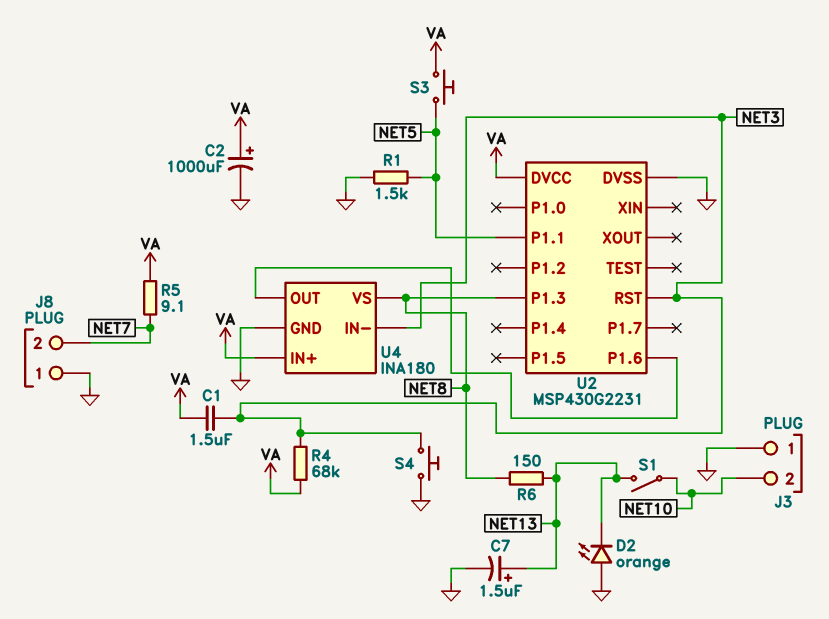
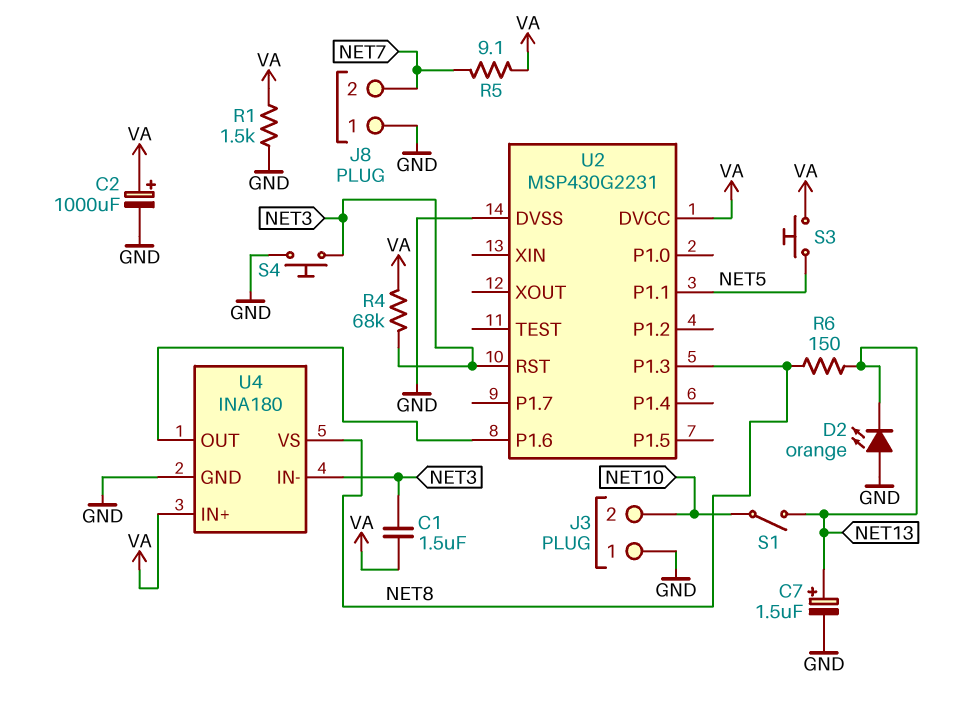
R1: 1.5k (GND, NET5) -> 1.5k (GND, VA)

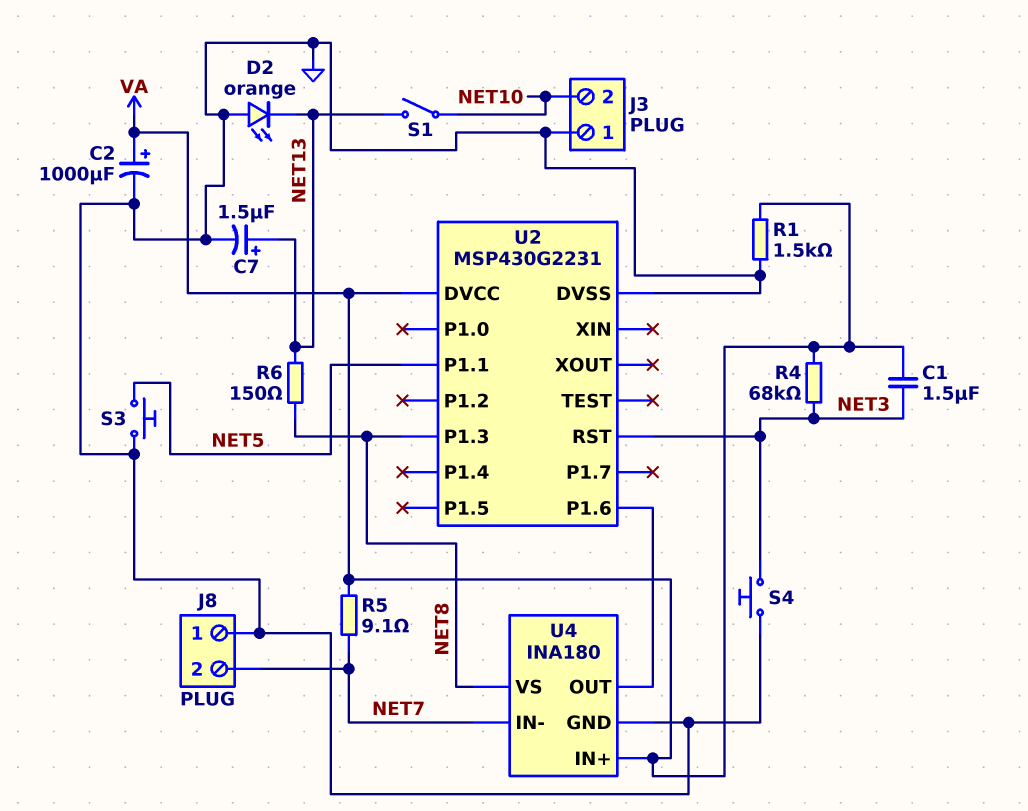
S3: button (NET5, VA) -> button (GND, NET5)
U4 pin IN-: NET3 -> NET7

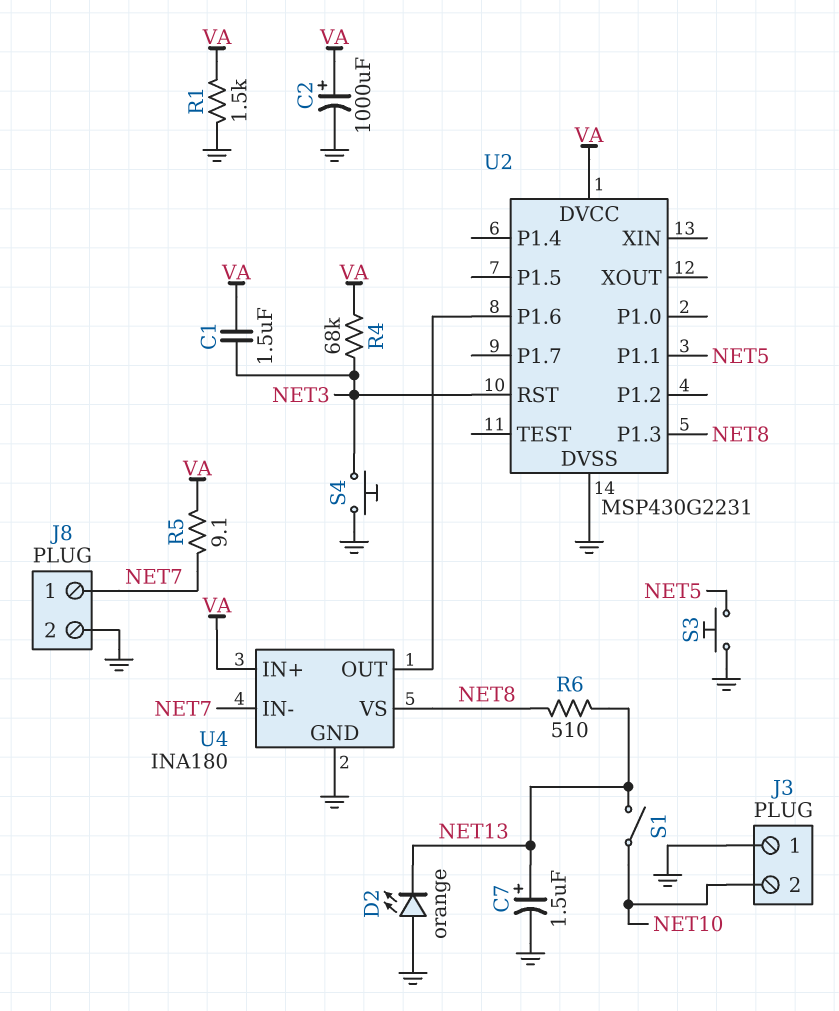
J8 pin 1: GND -> NET7
J8 pin 2: NET7 -> GND
R6: 150 (NET8, NET13) -> 510 (NET8, NET13)

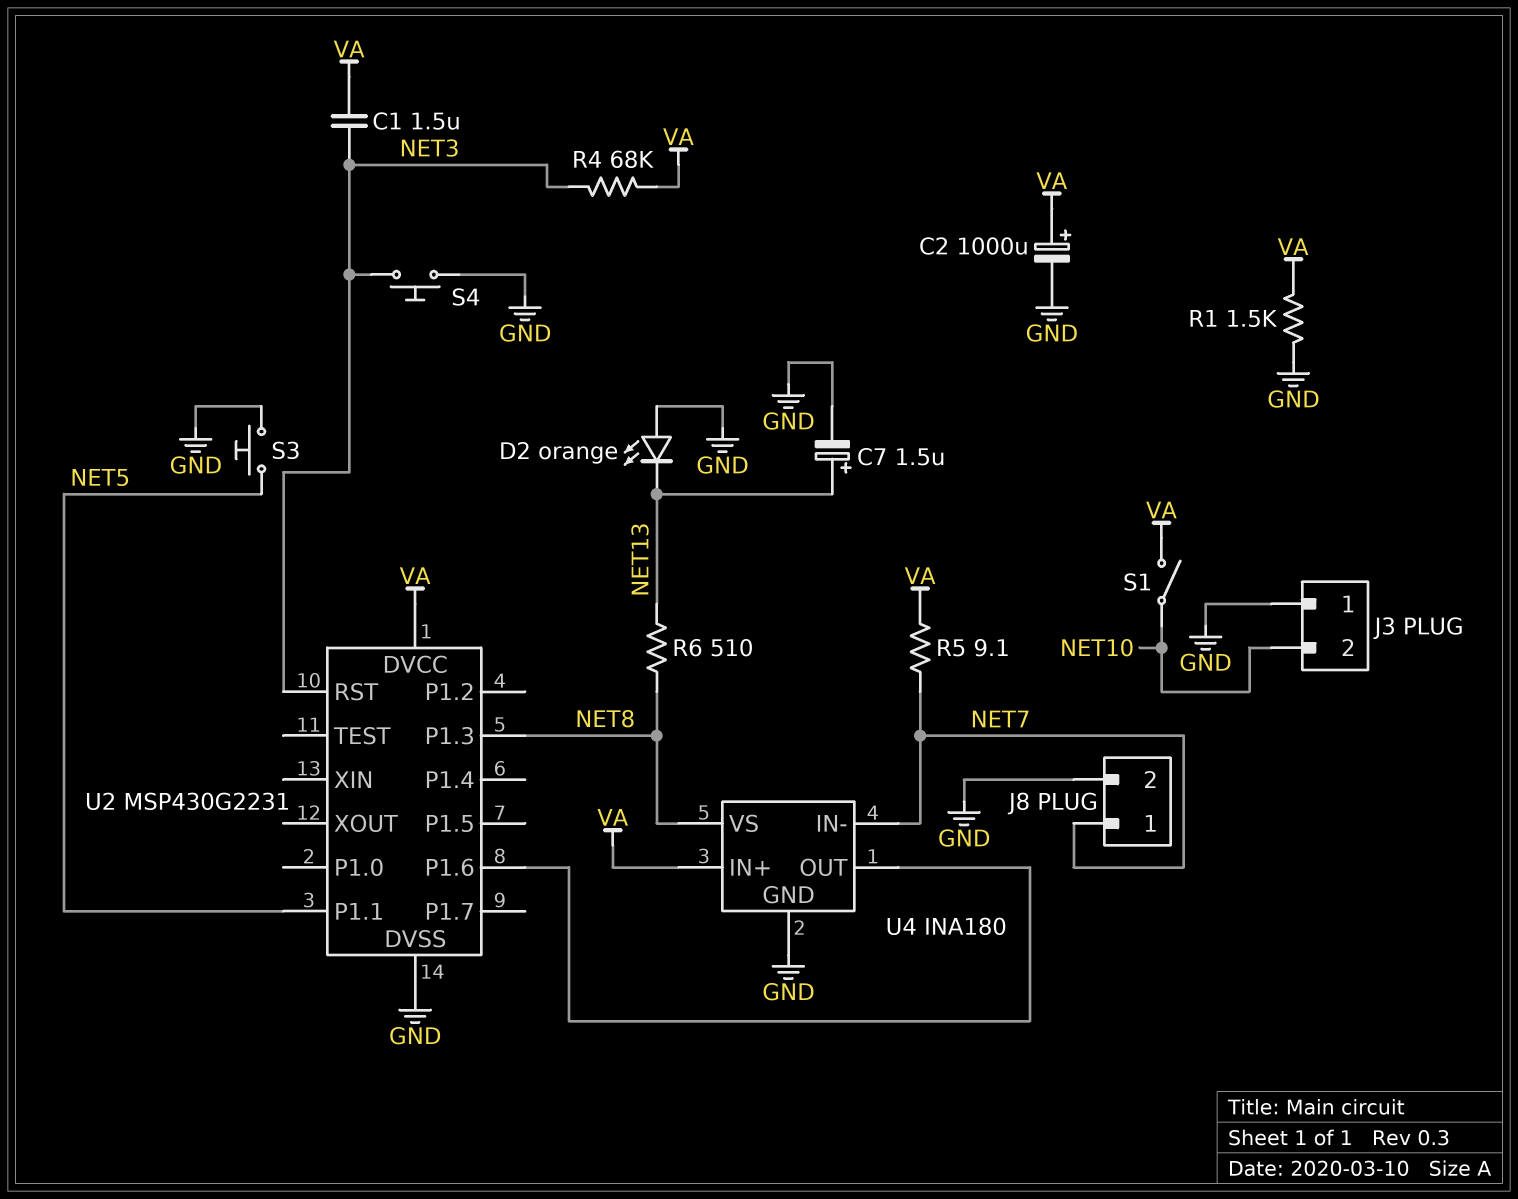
S1: switch (NET10, NET13) -> switch (NET10, VA)

